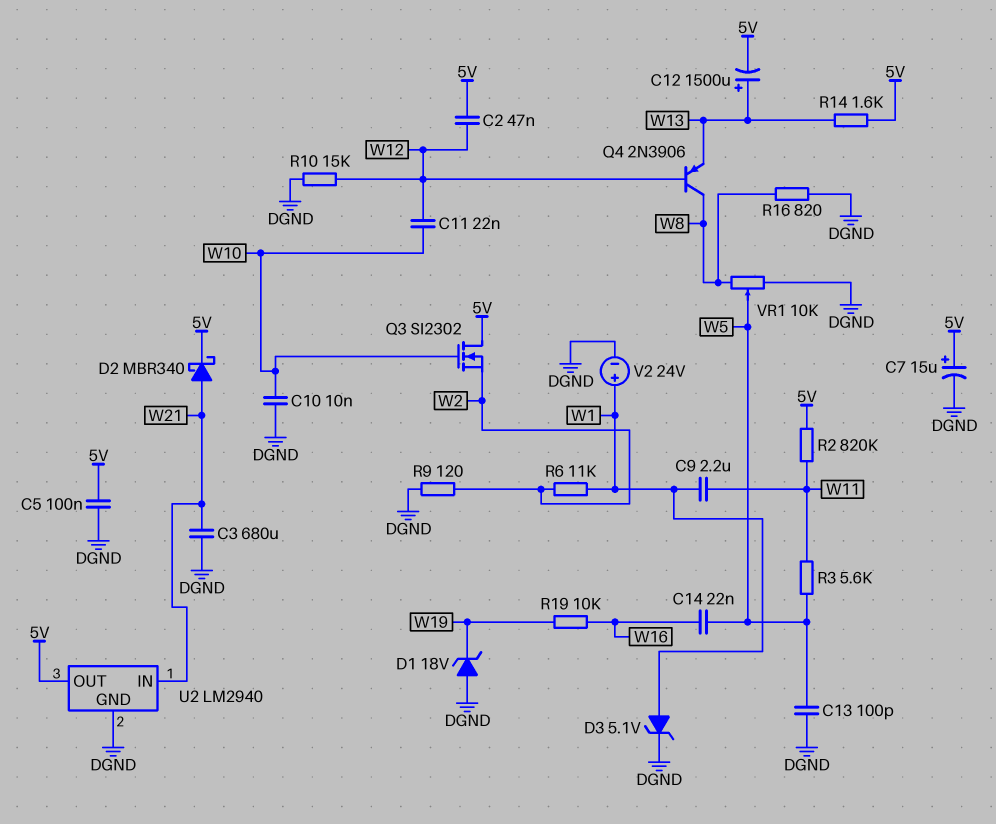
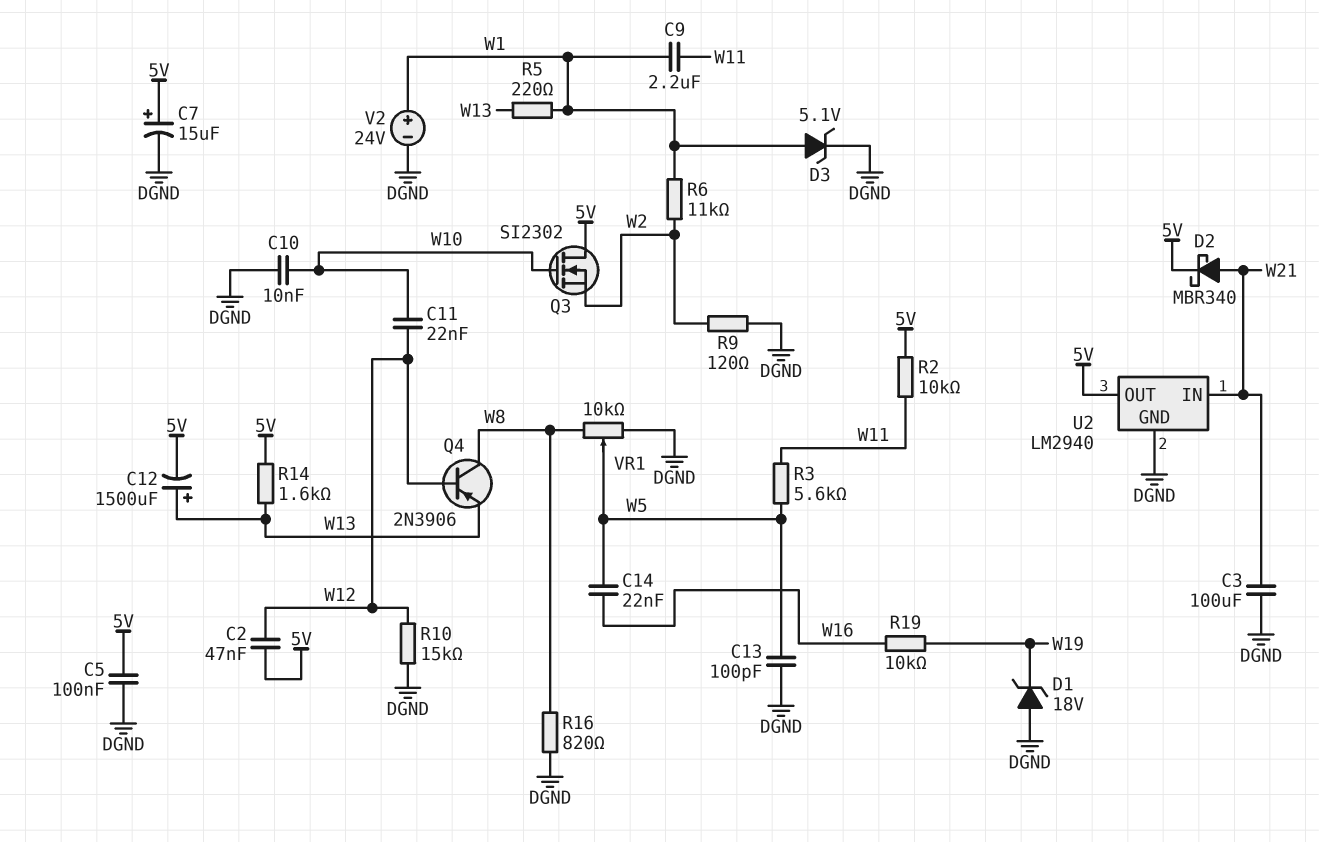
C3: 680uF (DGND, W21) -> 100uF (DGND, W21)
R2: 820k (5V, W11) -> 10k (5V, W11)
R5: none -> 220 (W1, W13)

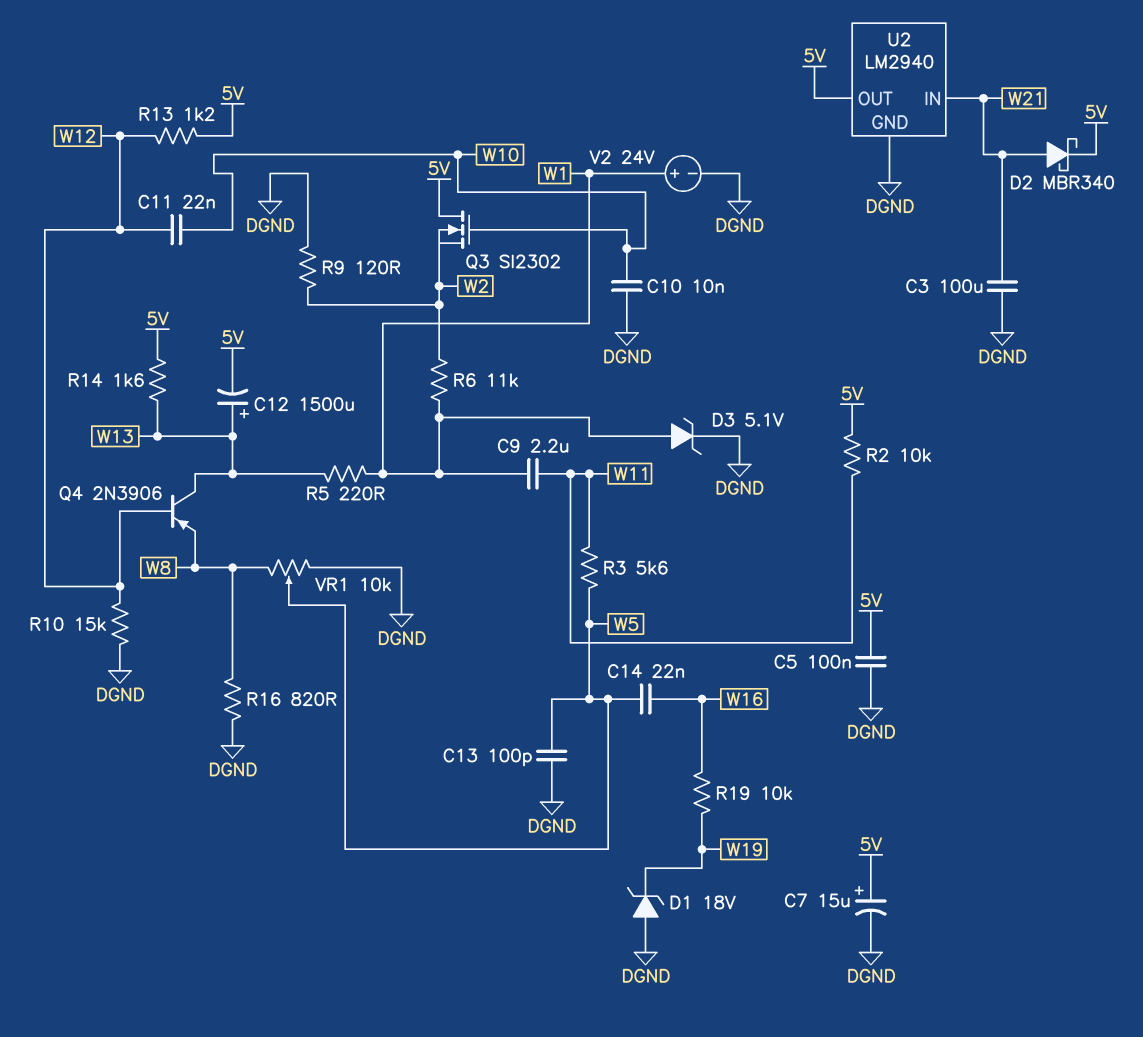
C2: 47nF (5V, W12) -> none
Q4: PNP 2N3906 (B W12, C W8, E W13) -> PNP 2N3906 (B W12, C W13, E W8)
R13: none -> 1.2k (5V, W12)

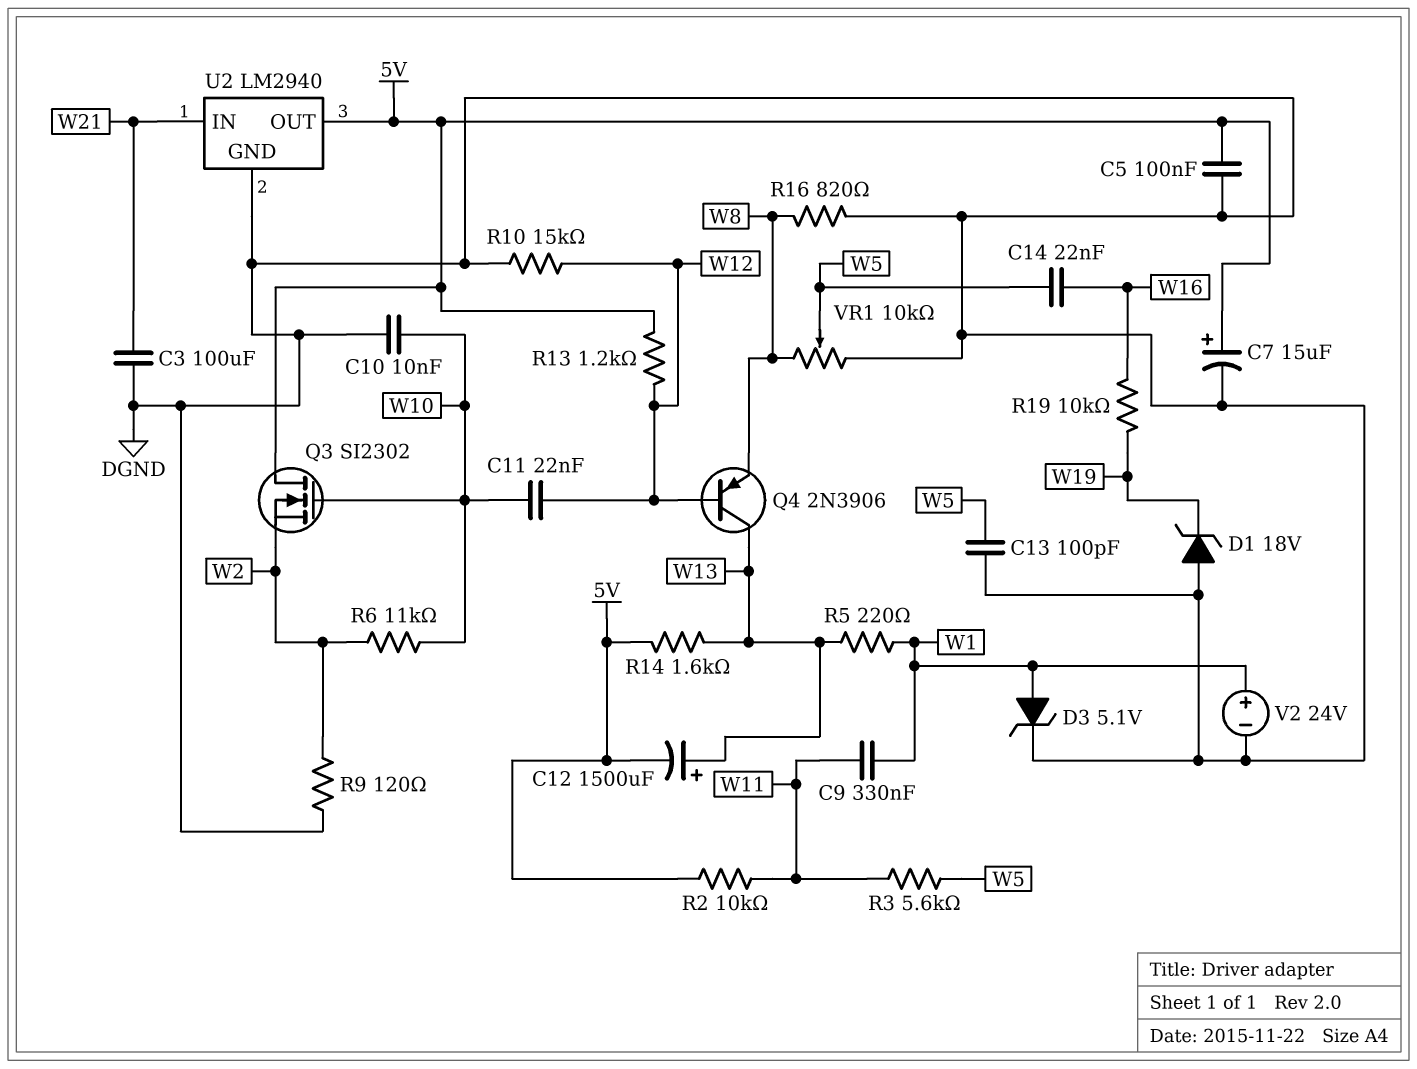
C9: 2.2uF (W1, W11) -> 330nF (W1, W11)
D2: schottky MBR340 (A W21, K 5V) -> none
R6: 11k (W1, W2) -> 11k (W2, W10)

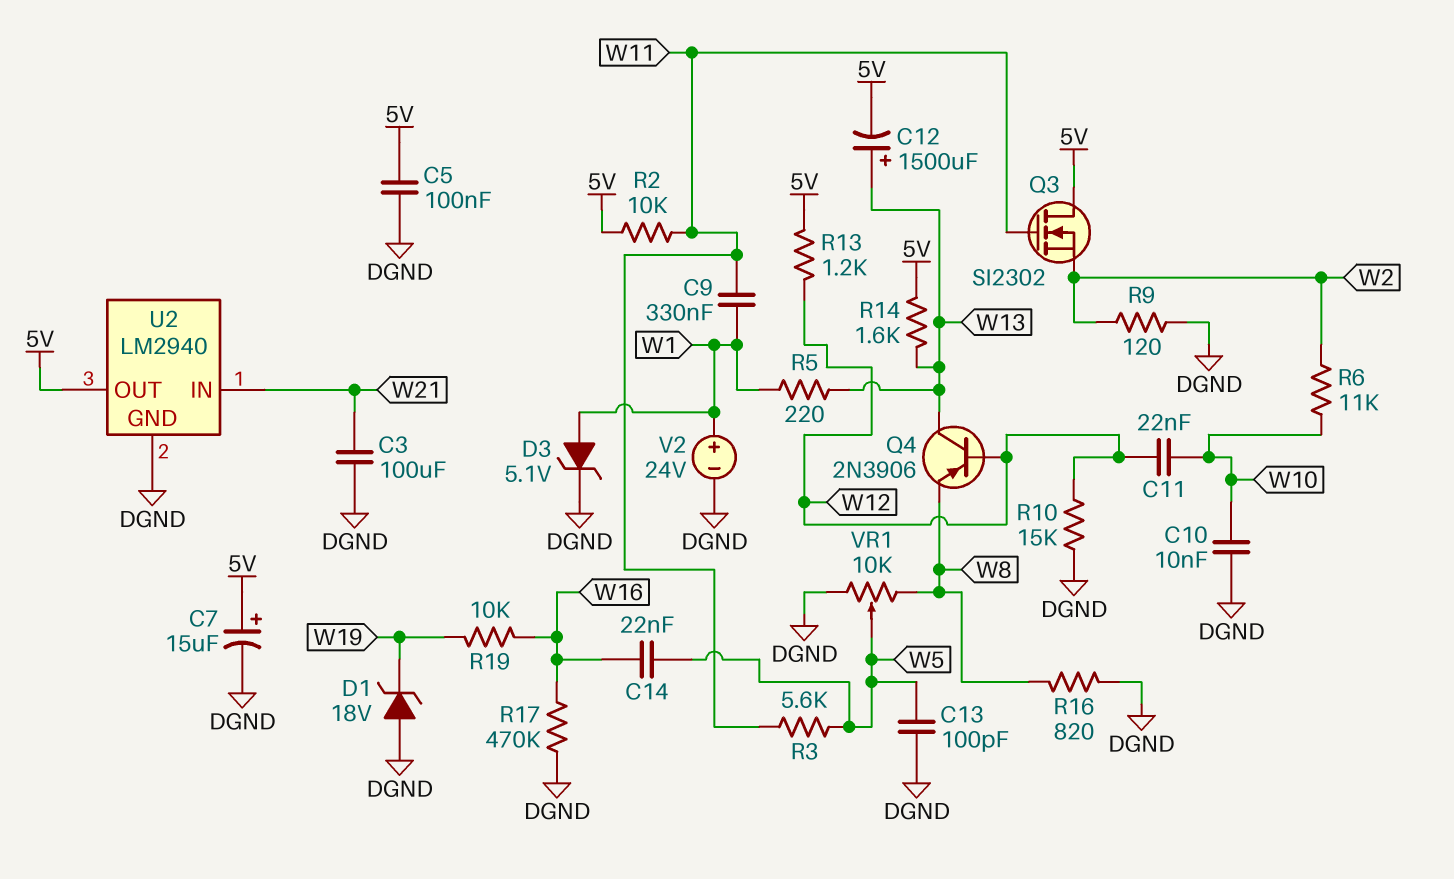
Q3: NMOS SI2302 (G W10, D 5V, S W2) -> NMOS SI2302 (G W11, D 5V, S W2)
R17: none -> 470k (DGND, W16)

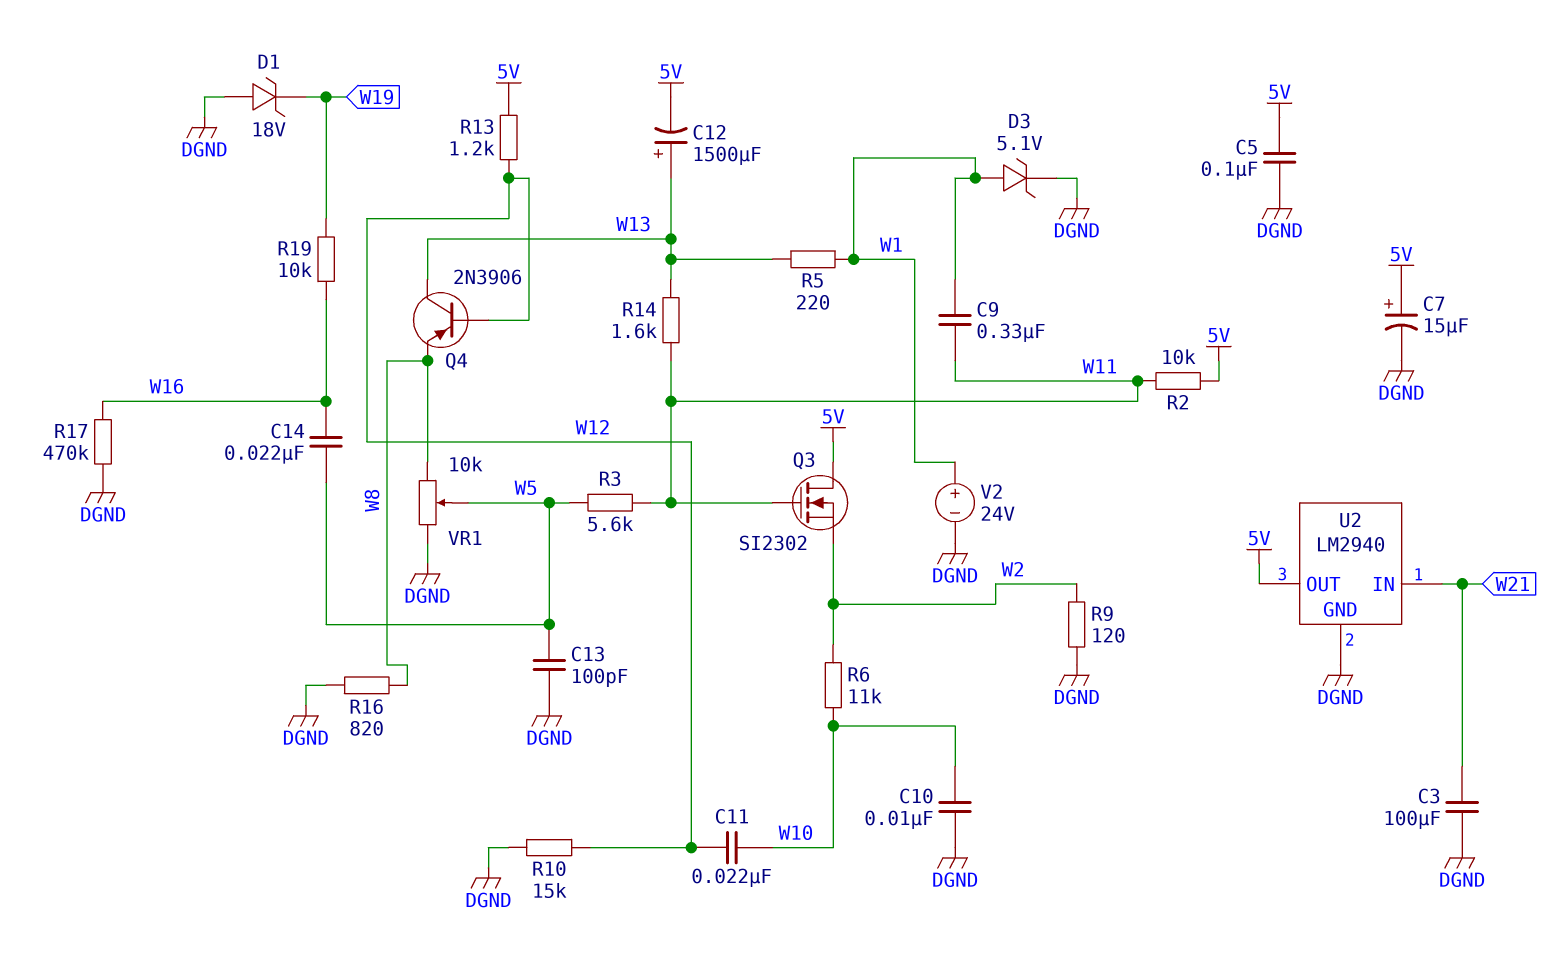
R14: 1.6k (5V, W13) -> 1.6k (W11, W13)

